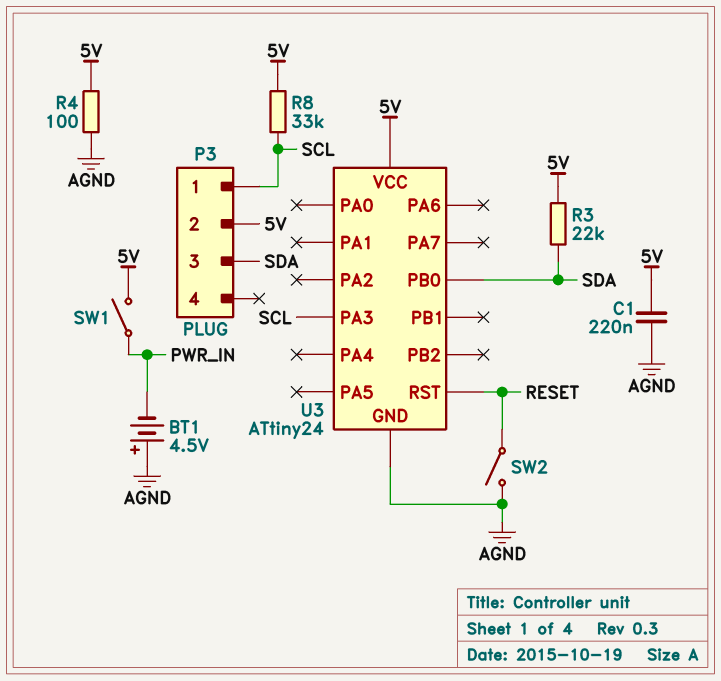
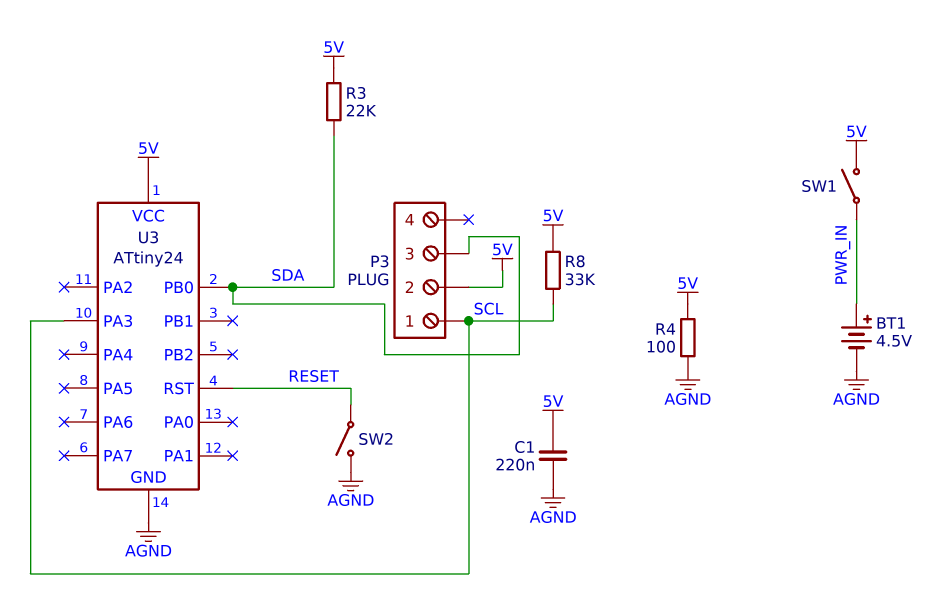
BT1: 4.5V (plus AGND, minus PWR_IN) -> 4.5V (plus PWR_IN, minus AGND)

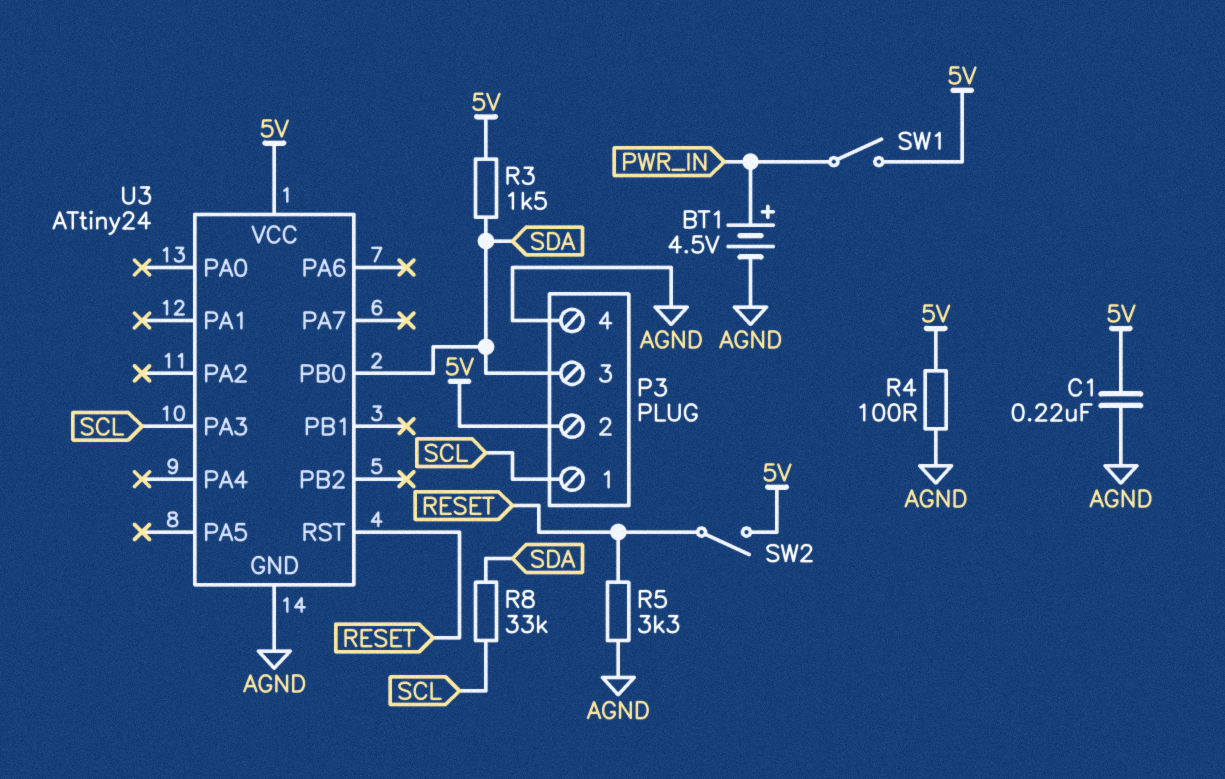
P3 pin 4: none -> AGND
R3: 22k (5V, SDA) -> 1.5k (5V, SDA)
R5: none -> 3.3k (AGND, RESET)
R8: 33k (5V, SCL) -> 33k (SCL, SDA)
SW2: switch (AGND, RESET) -> switch (5V, RESET)

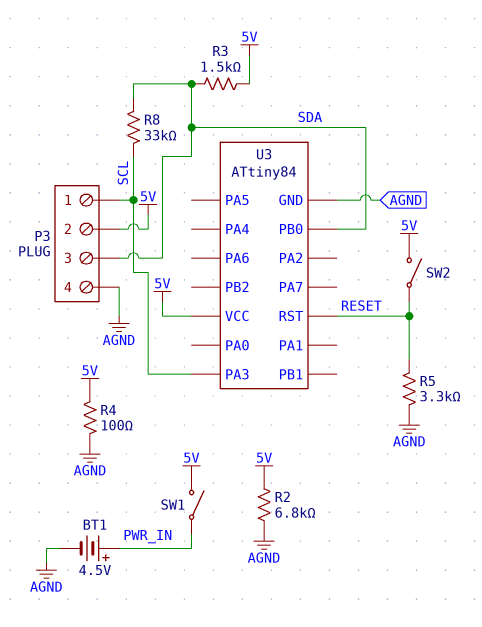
C1: 220nF (5V, AGND) -> none
R2: none -> 6.8k (5V, AGND)
U3: ATtiny24 -> ATtiny84

